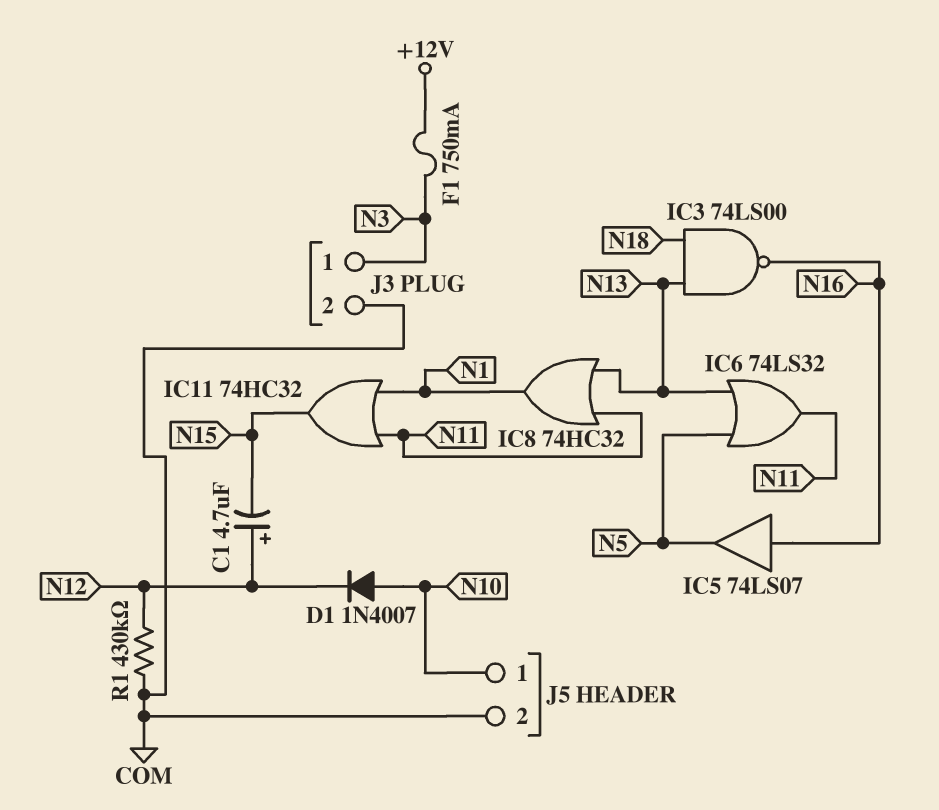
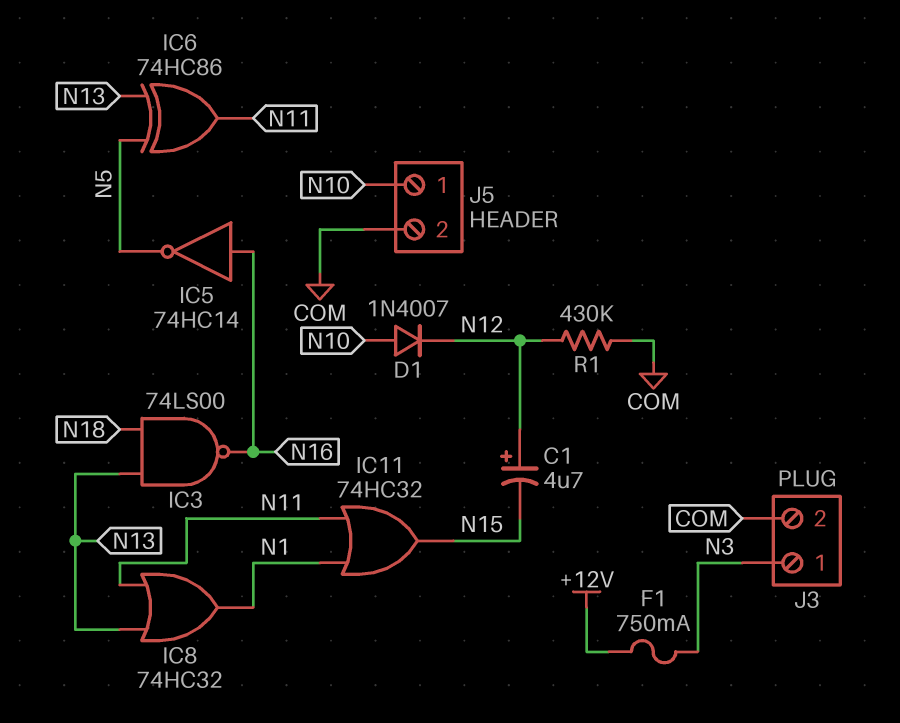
IC5: buffer 74LS07 (in N16, out N5) -> NOT 74HC14 (in N16, out N5)
IC6: OR 74LS32 (in N5, in N13, out N11) -> XOR 74HC86 (in N5, in N13, out N11)

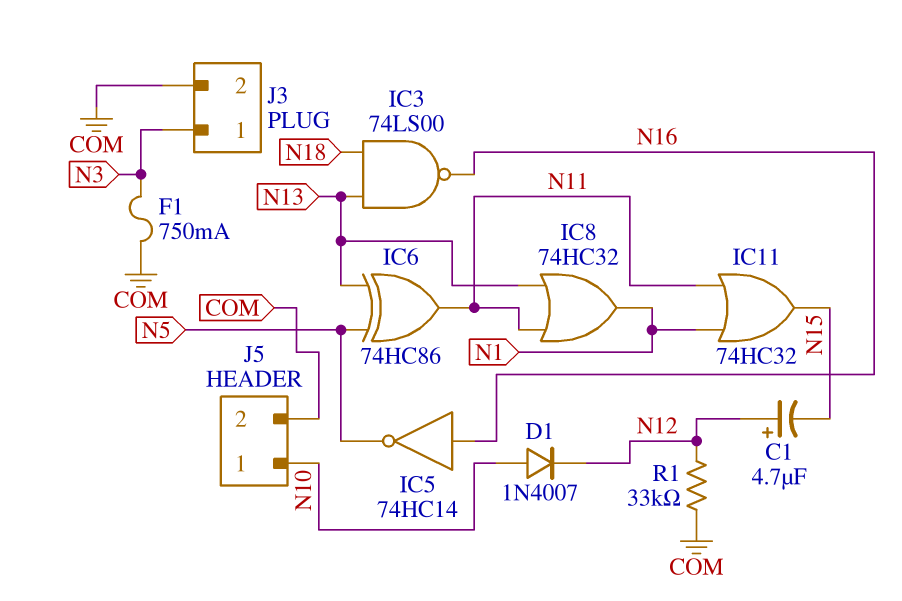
F1: 750mA (+12V, N3) -> 750mA (COM, N3)
R1: 430k (COM, N12) -> 33k (COM, N12)

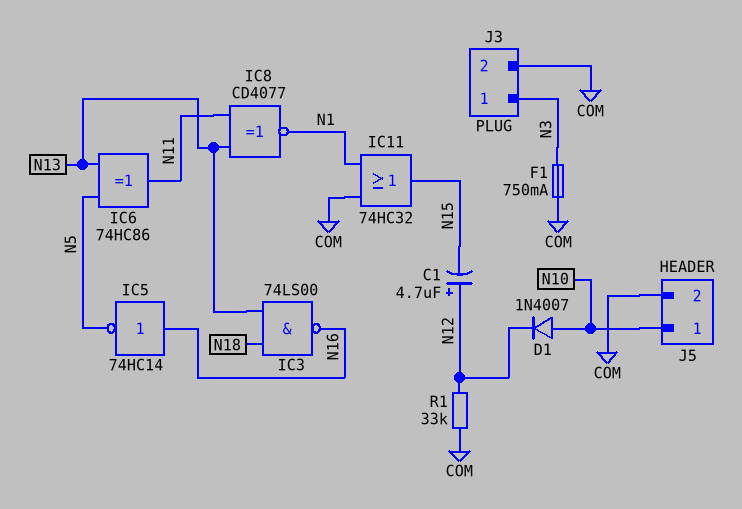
IC8: OR 74HC32 (in N11, in N13, out N1) -> XNOR CD4077 (in N11, in N13, out N1)
IC11: OR 74HC32 (in N1, in N11, out N15) -> OR 74HC32 (in COM, in N1, out N15)

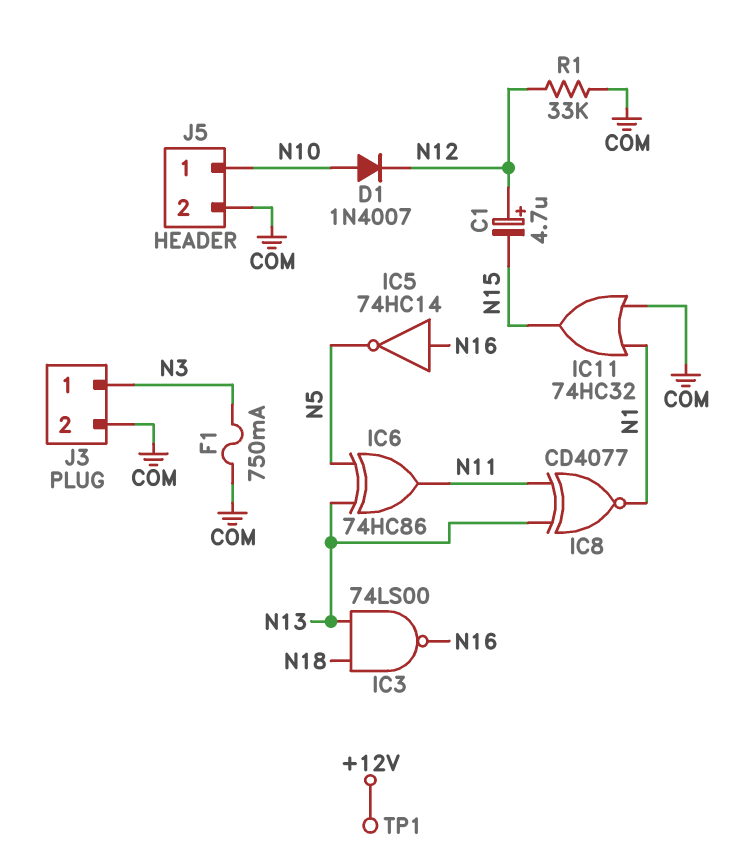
TP1: none -> test point (+12V)

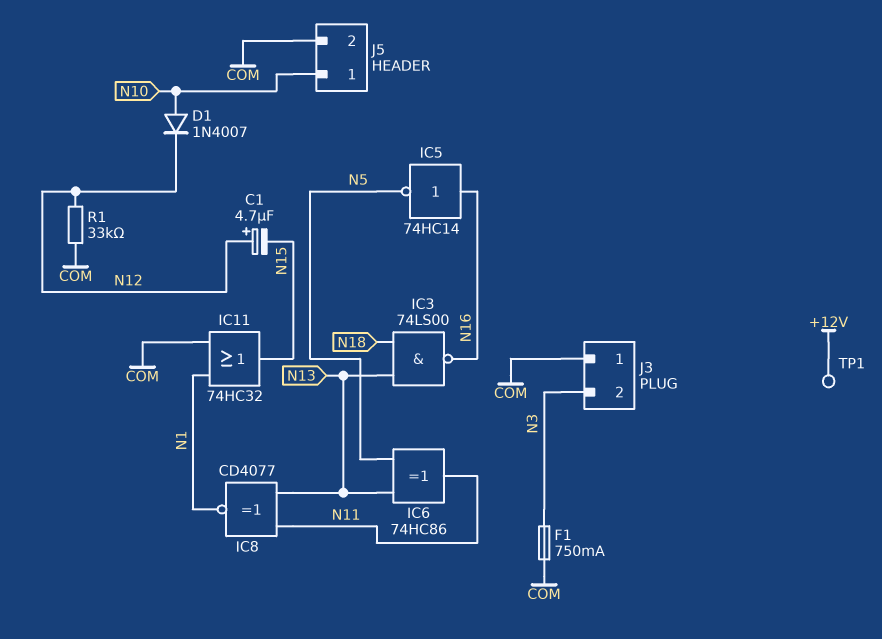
J3 pin 1: N3 -> COM
J3 pin 2: COM -> N3

